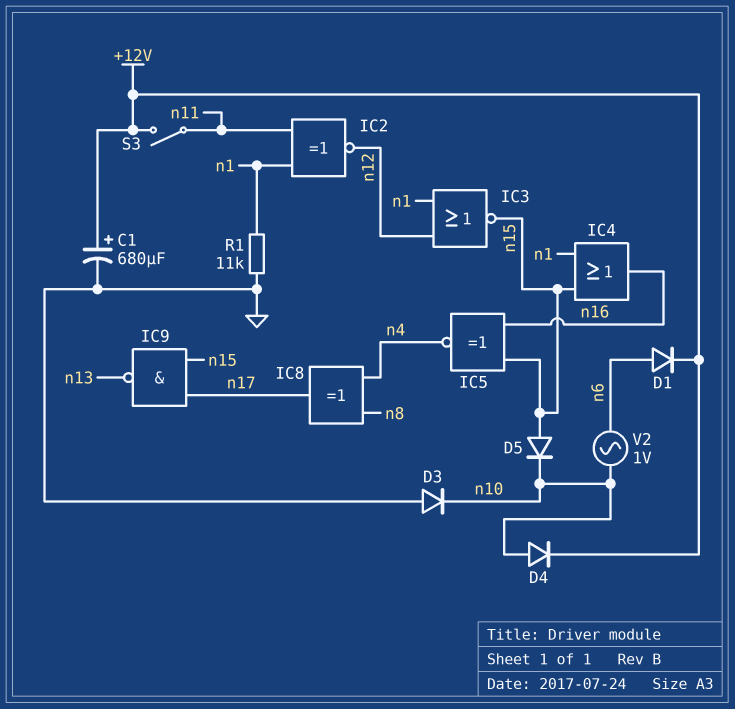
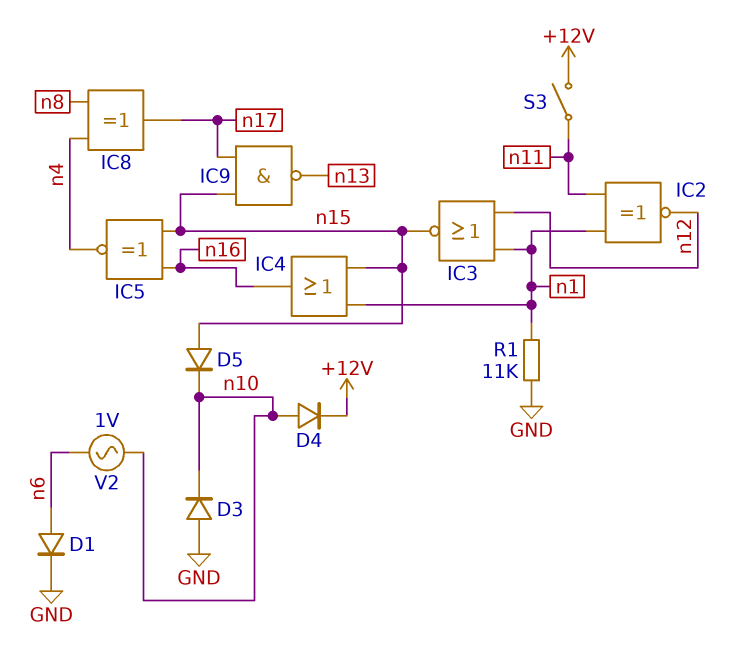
C1: 680uF (plus +12V, minus GND) -> none
D1: diode (A n6, K +12V) -> diode (A n6, K GND)

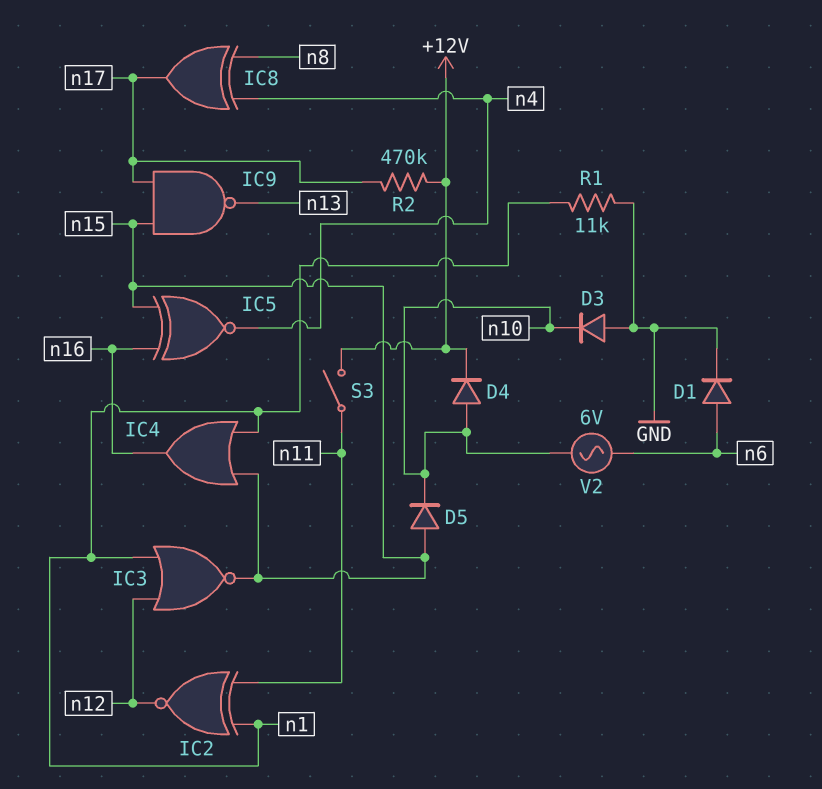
R2: none -> 470k (+12V, n17)
V2: AC 1V (n6, n10) -> AC 6V (n6, n10)

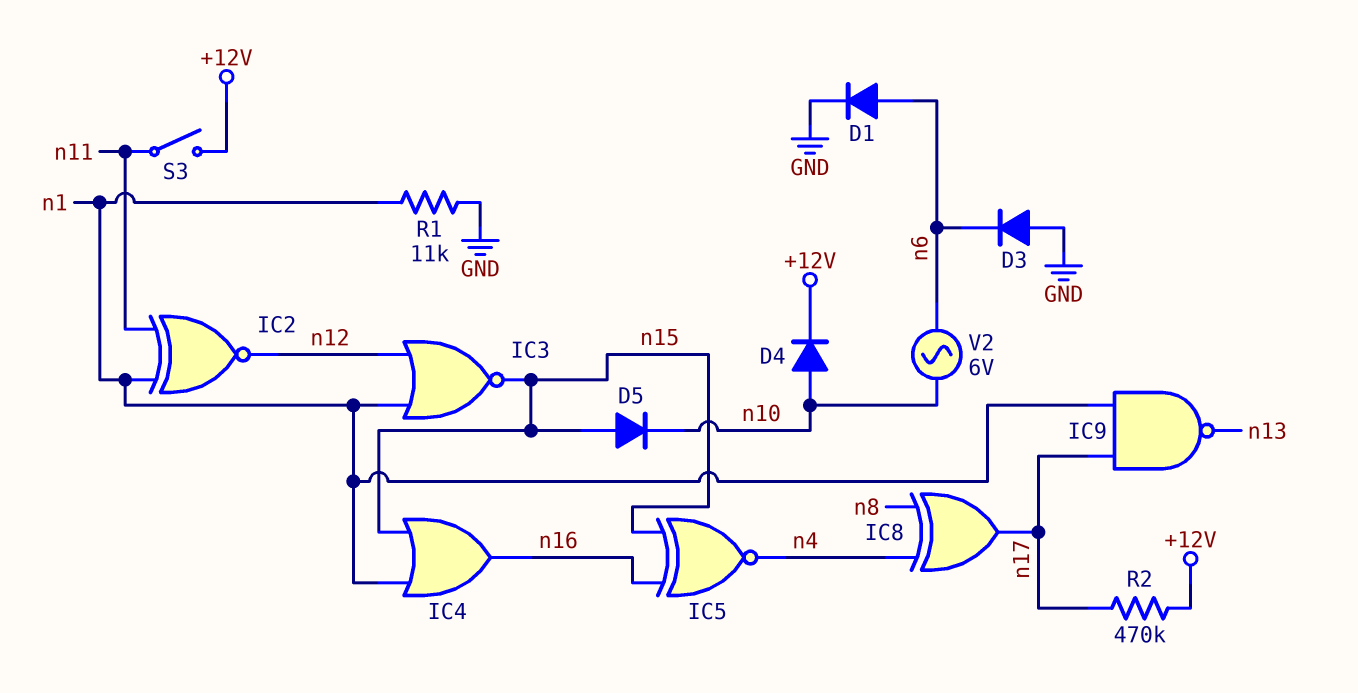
D3: diode (A GND, K n10) -> diode (A GND, K n6)
IC9: NAND (in n15, in n17, out n13) -> NAND (in n1, in n17, out n13)

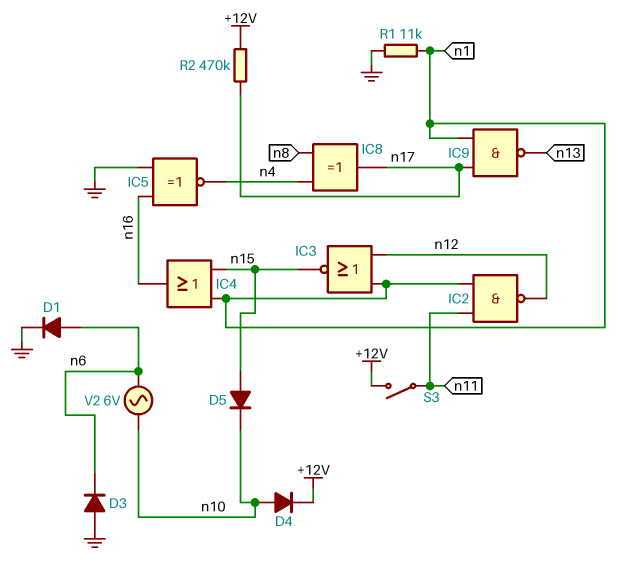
IC2: XNOR (in n1, in n11, out n12) -> NAND (in n1, in n11, out n12)
IC5: XNOR (in n15, in n16, out n4) -> XNOR (in GND, in n16, out n4)

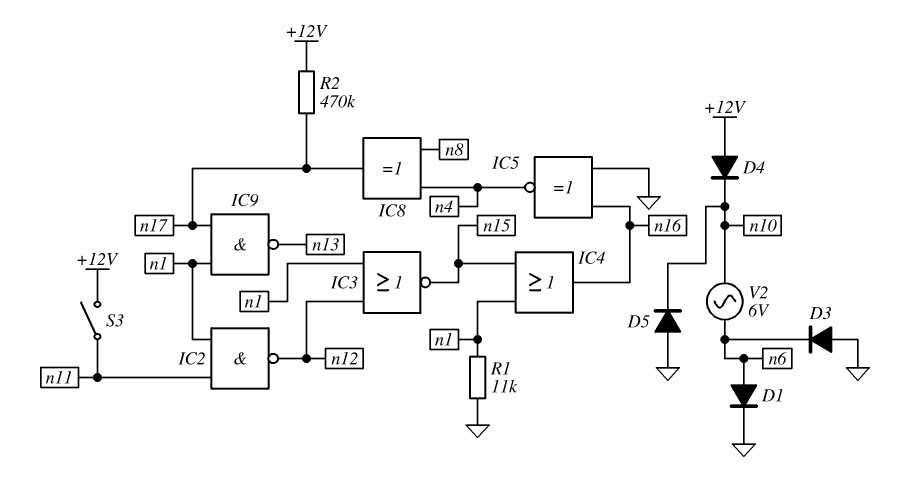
D4: diode (A n10, K +12V) -> diode (A +12V, K n10)
D5: diode (A n15, K n10) -> diode (A GND, K n10)

